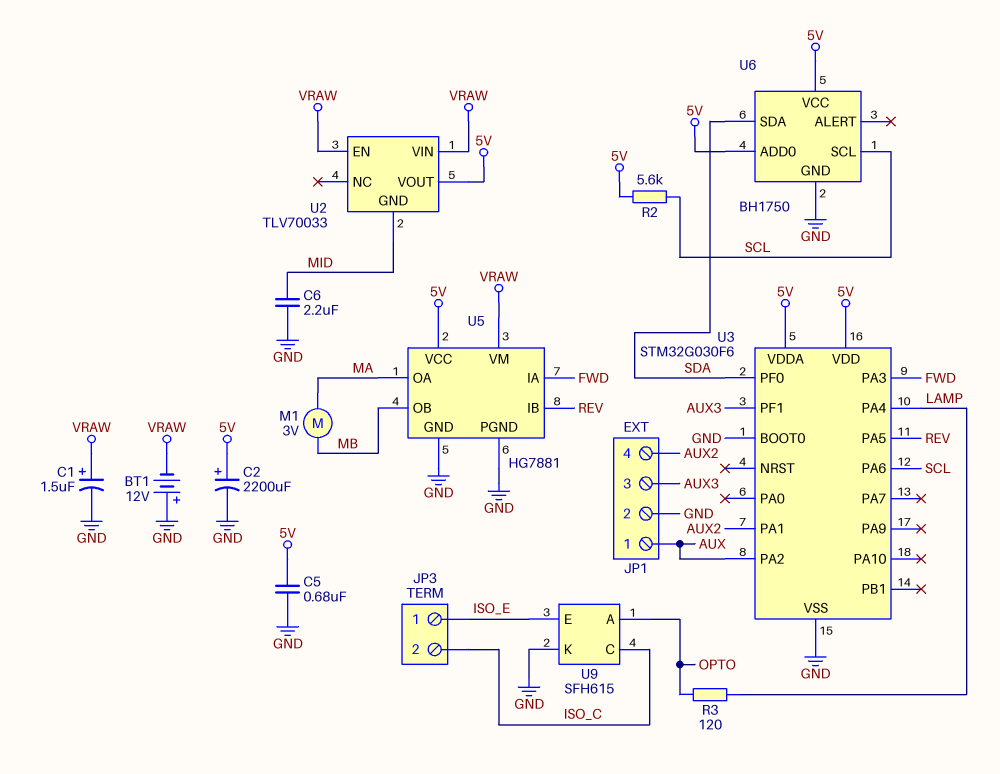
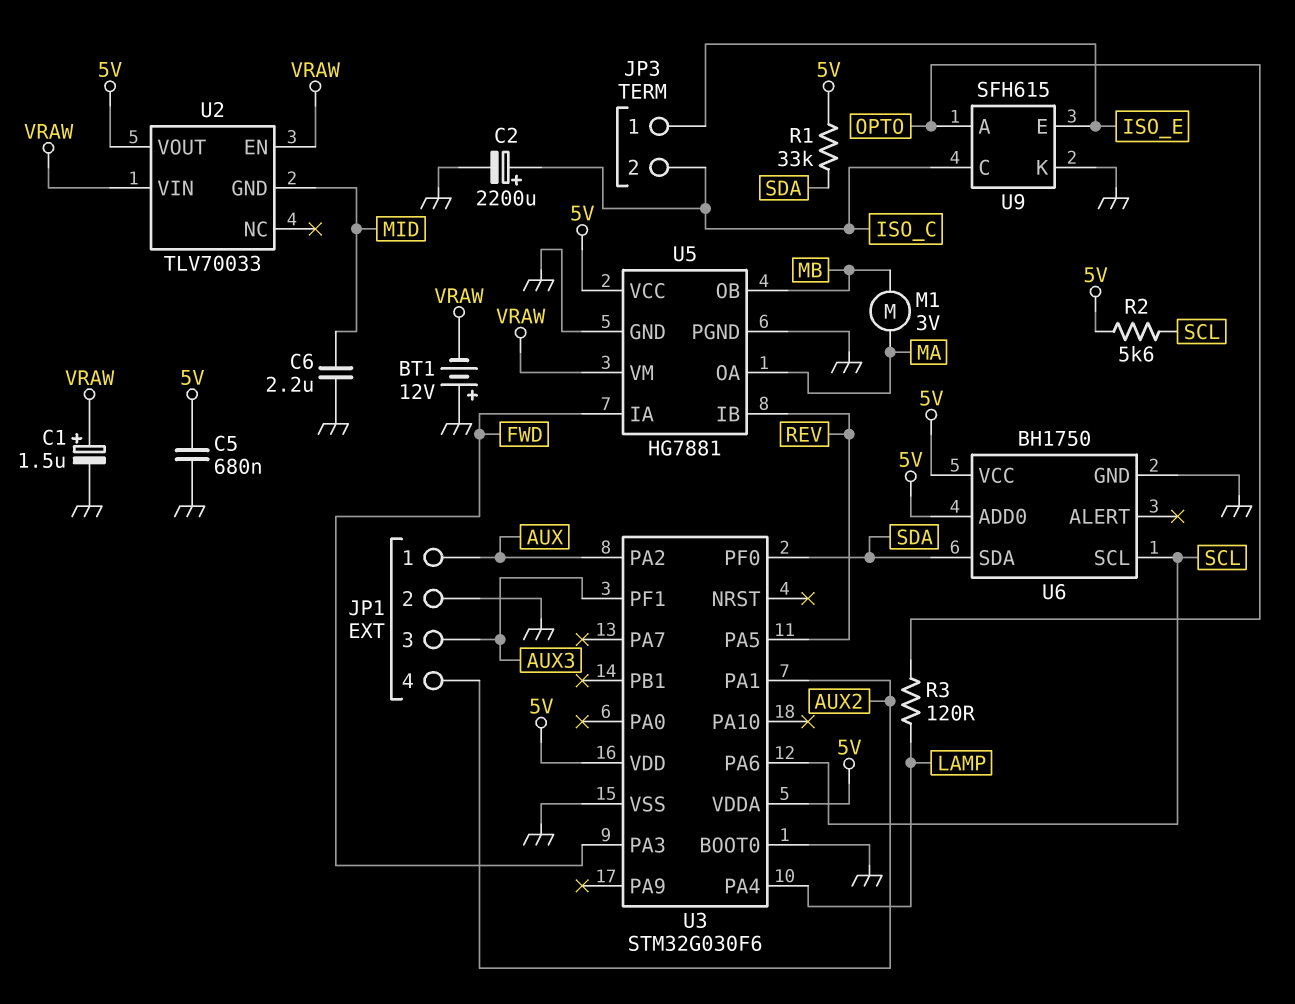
C2: 2200uF (plus 5V, minus GND) -> 2200uF (plus ISO_C, minus GND)
R1: none -> 33k (5V, SDA)

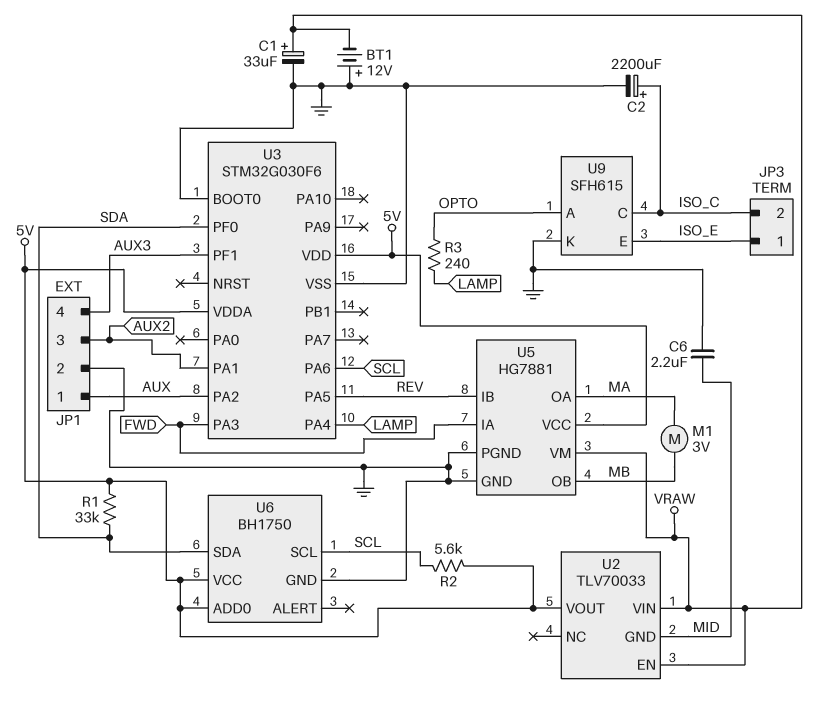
C1: 1.5uF (plus VRAW, minus GND) -> 33uF (plus VRAW, minus GND)
C5: 680nF (5V, GND) -> none
JP1 pin 3: AUX3 -> AUX2
JP1 pin 4: AUX2 -> AUX3
R3: 120 (LAMP, OPTO) -> 240 (LAMP, OPTO)

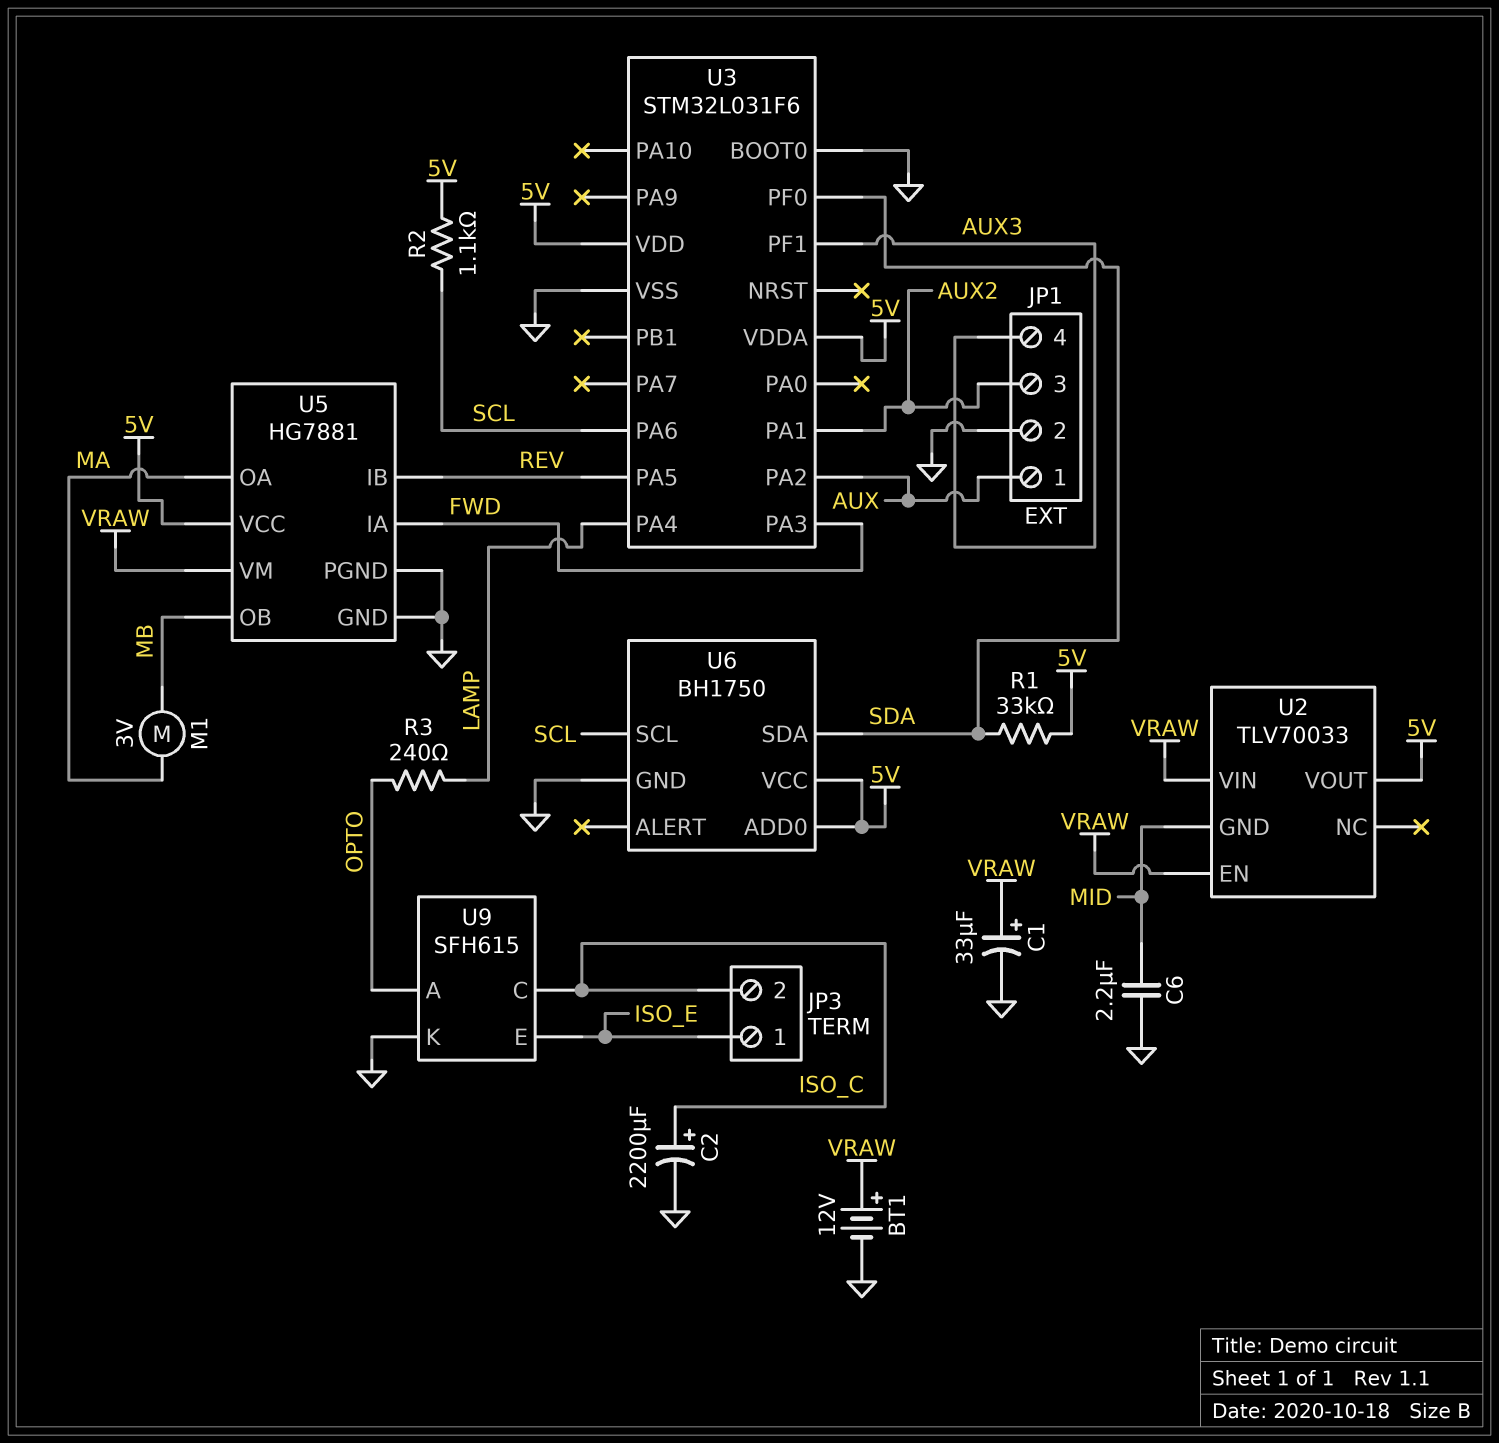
BT1: 12V (plus GND, minus VRAW) -> 12V (plus VRAW, minus GND)
R2: 5.6k (5V, SCL) -> 1.1k (5V, SCL)
U3: STM32G030F6 -> STM32L031F6

